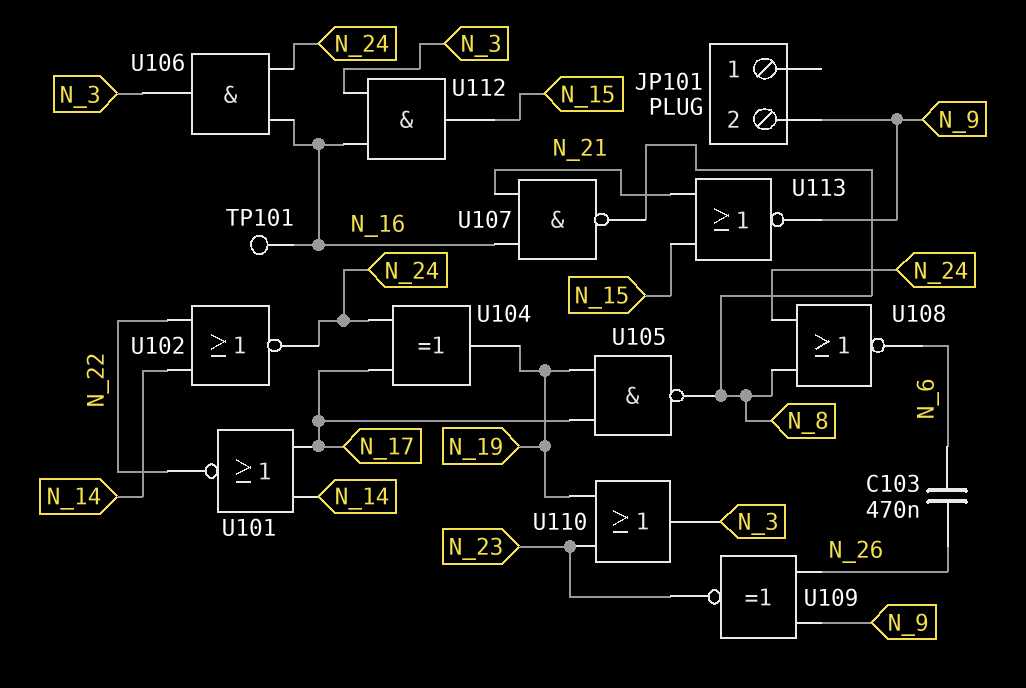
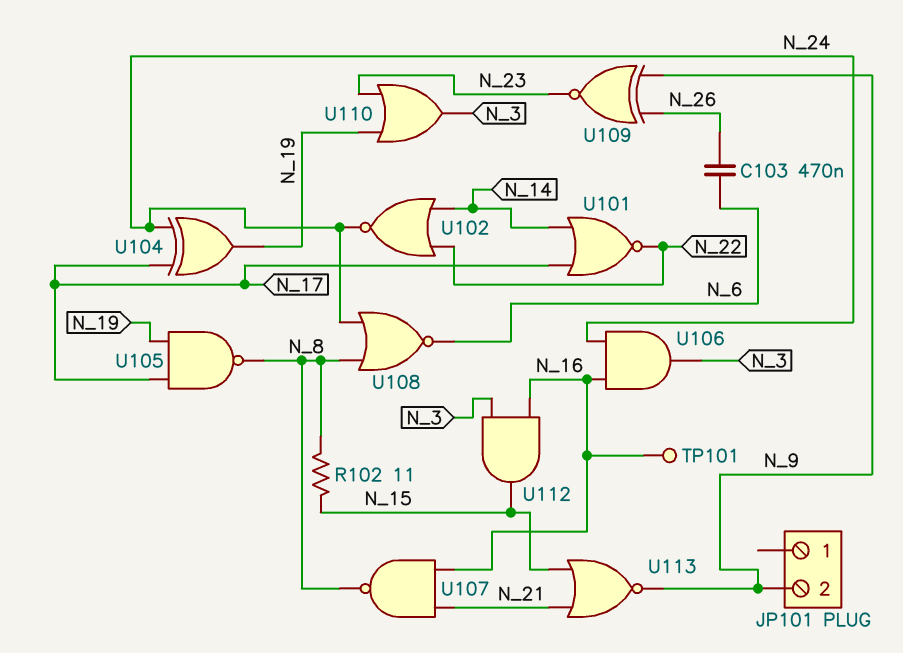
R102: none -> 11 (N_8, N_15)

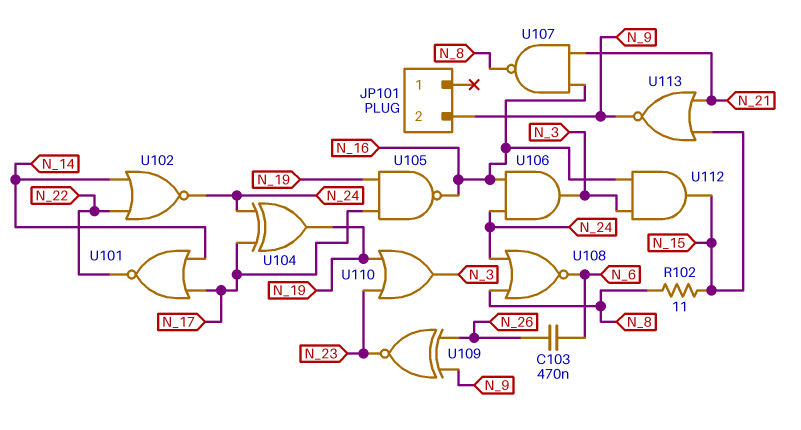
TP101: test point (N_16) -> none
U105: NAND (in N_17, in N_19, out N_8) -> NAND (in N_17, in N_19, out N_16)

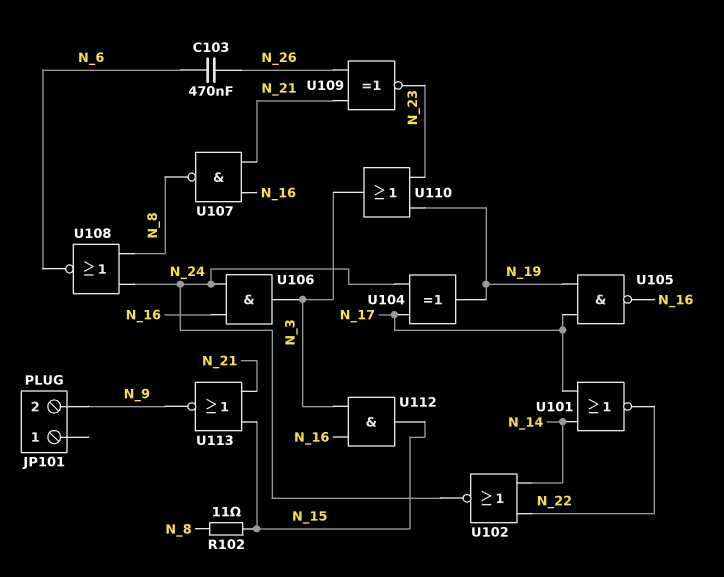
U109: XNOR (in N_9, in N_26, out N_23) -> XNOR (in N_21, in N_26, out N_23)

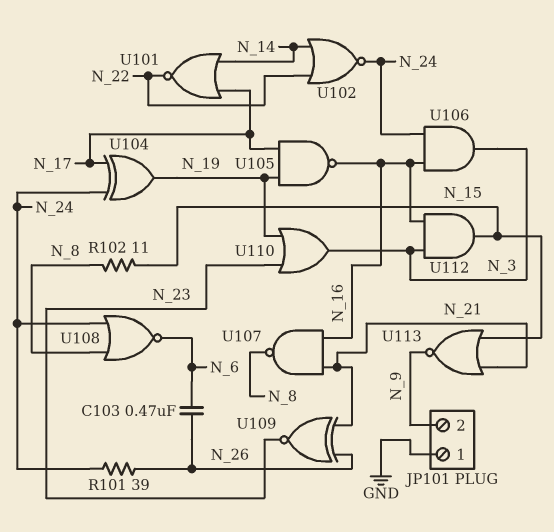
JP101 pin 1: none -> GND
R101: none -> 39 (N_24, N_26)

